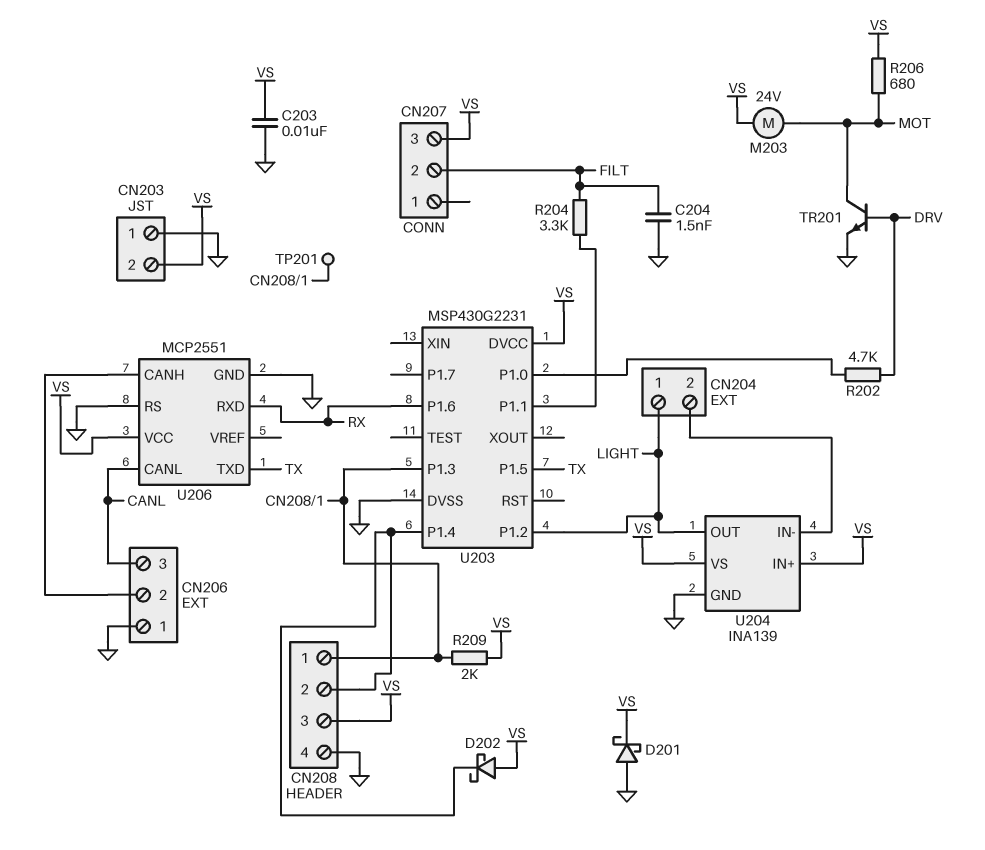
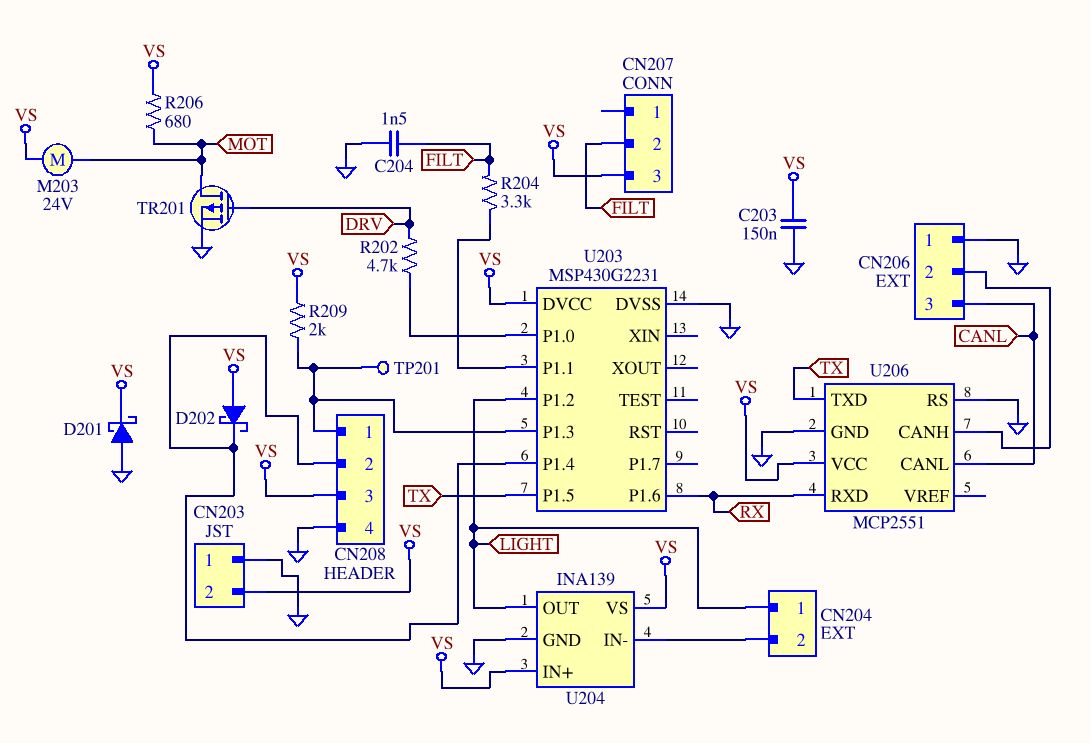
C203: 10nF (GND, VS) -> 150nF (GND, VS)
TR201: NPN (B DRV, C MOT, E GND) -> PMOS (G DRV, D MOT, S GND)

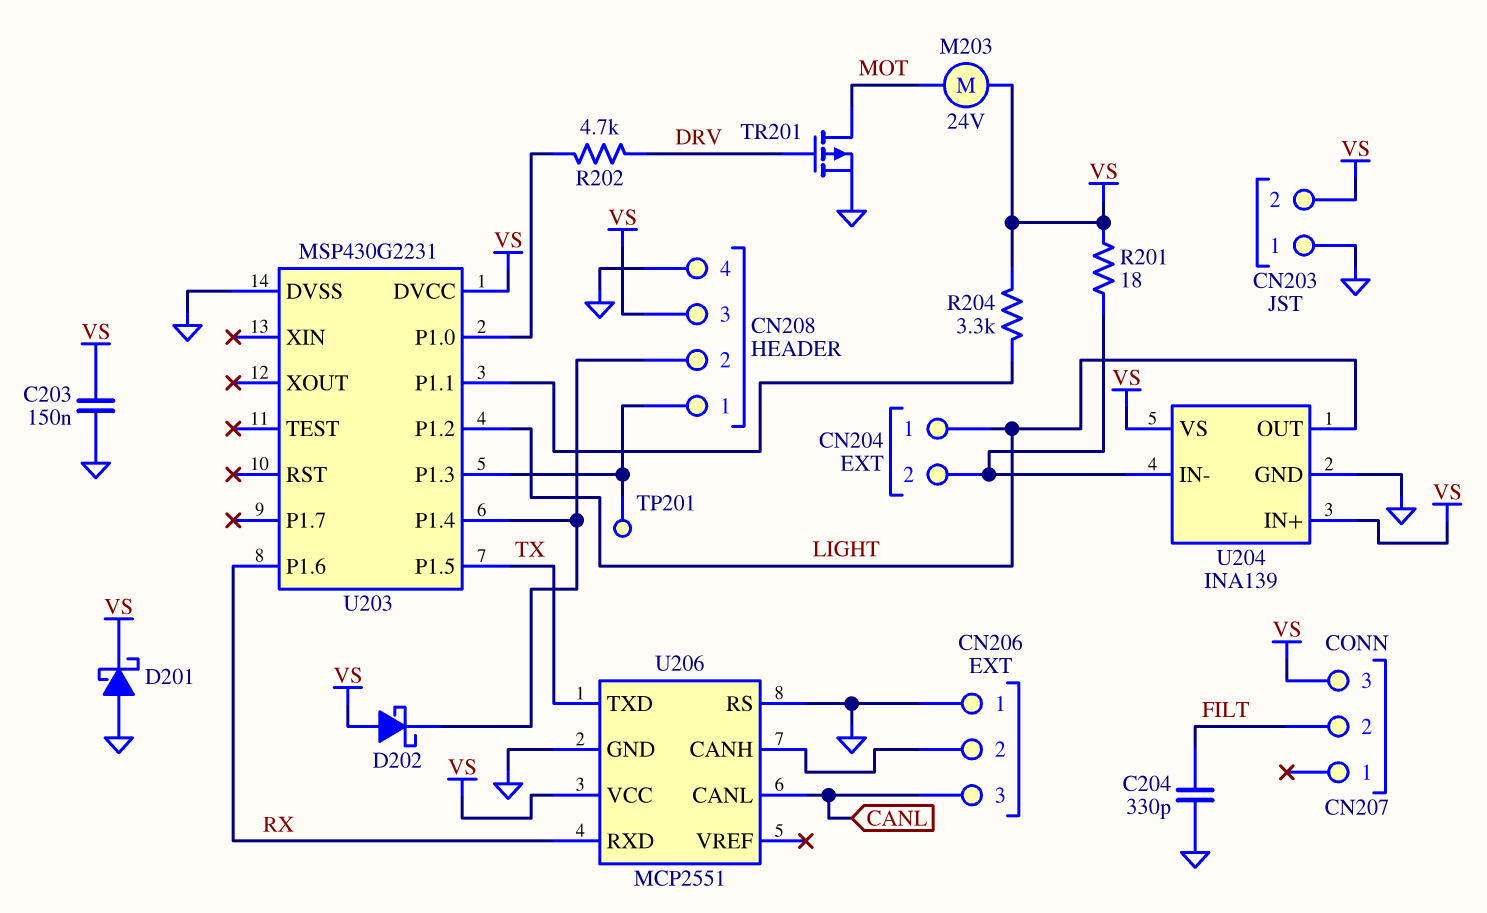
C204: 1.5nF (FILT, GND) -> 330pF (FILT, GND)
R201: none -> 18 (CN204/2, VS)
R204: 3.3k (FILT, U203/P1.1) -> 3.3k (U203/P1.1, VS)
R206: 680 (MOT, VS) -> none
R209: 2k (CN208/1, VS) -> none

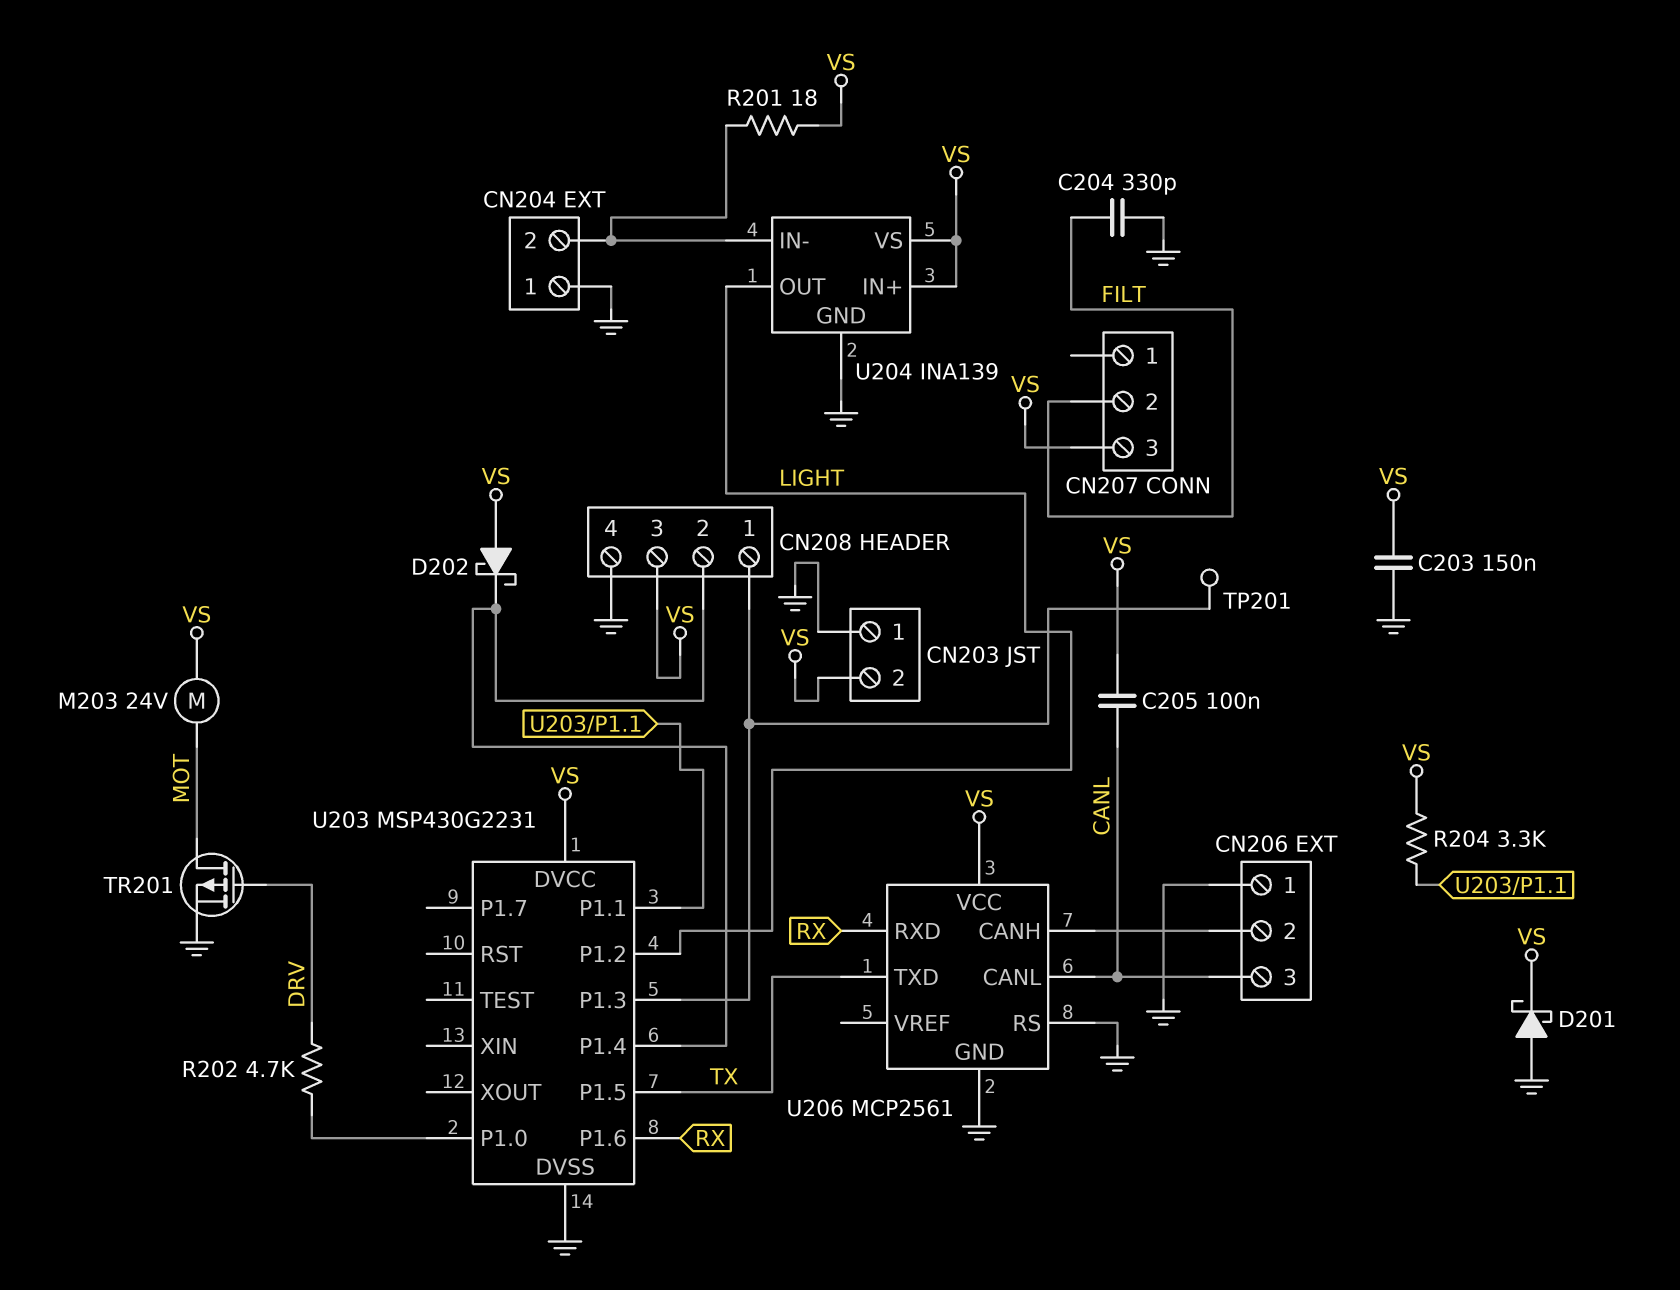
C205: none -> 100nF (CANL, VS)
CN204 pin 1: LIGHT -> GND
U206: MCP2551 -> MCP2561

